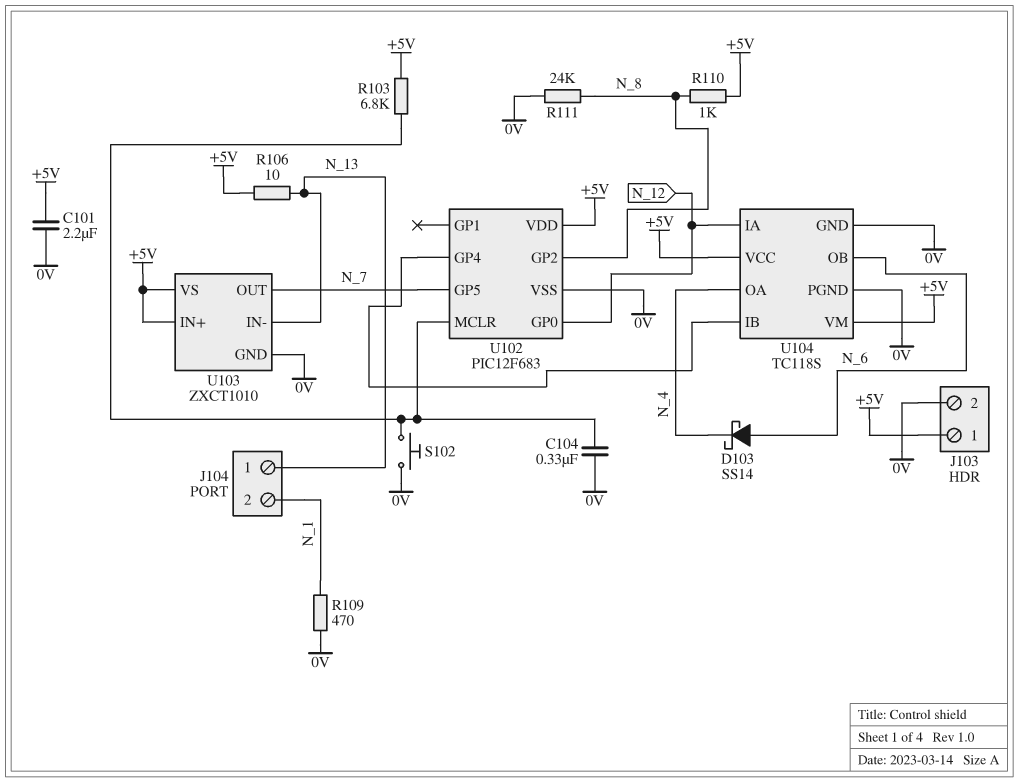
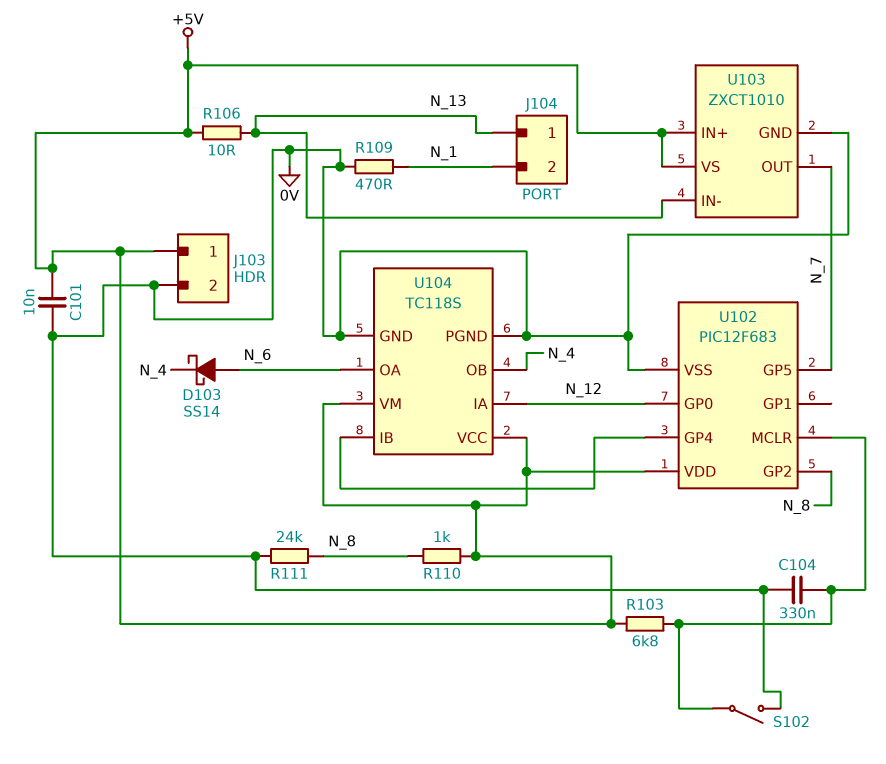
C101: 2.2uF (+5V, 0V) -> 10nF (+5V, 0V)
S102: button (0V, U102/MCLR) -> switch (0V, U102/MCLR)
U104 pin OA: N_4 -> N_6
U104 pin OB: N_6 -> N_4

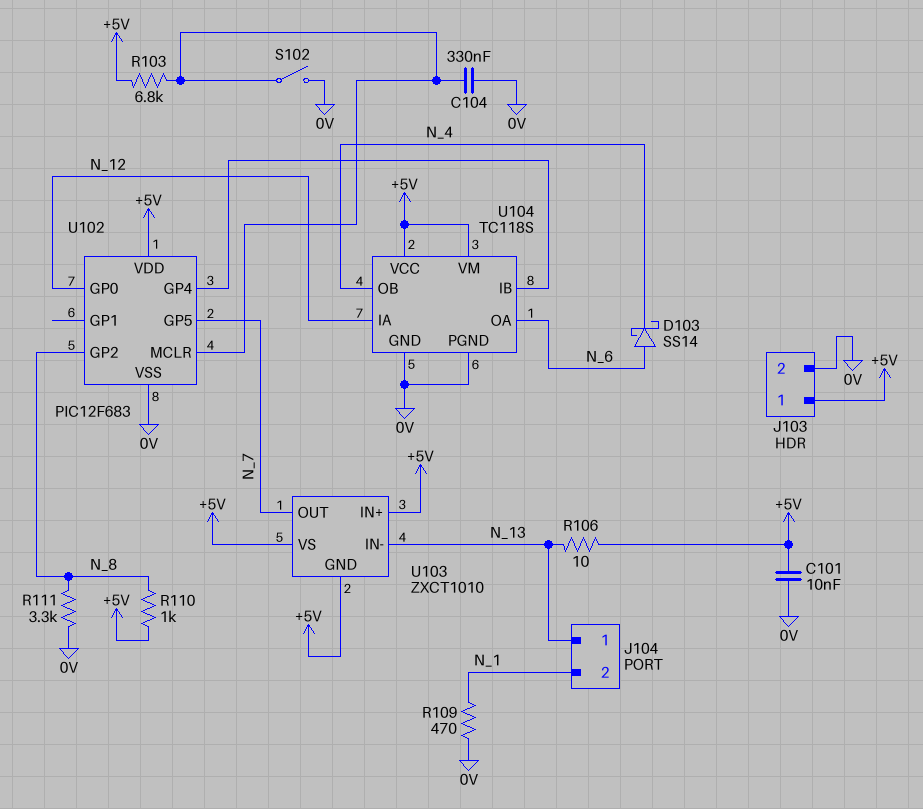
R111: 24k (0V, N_8) -> 3.3k (0V, N_8)
U103 pin GND: 0V -> +5V

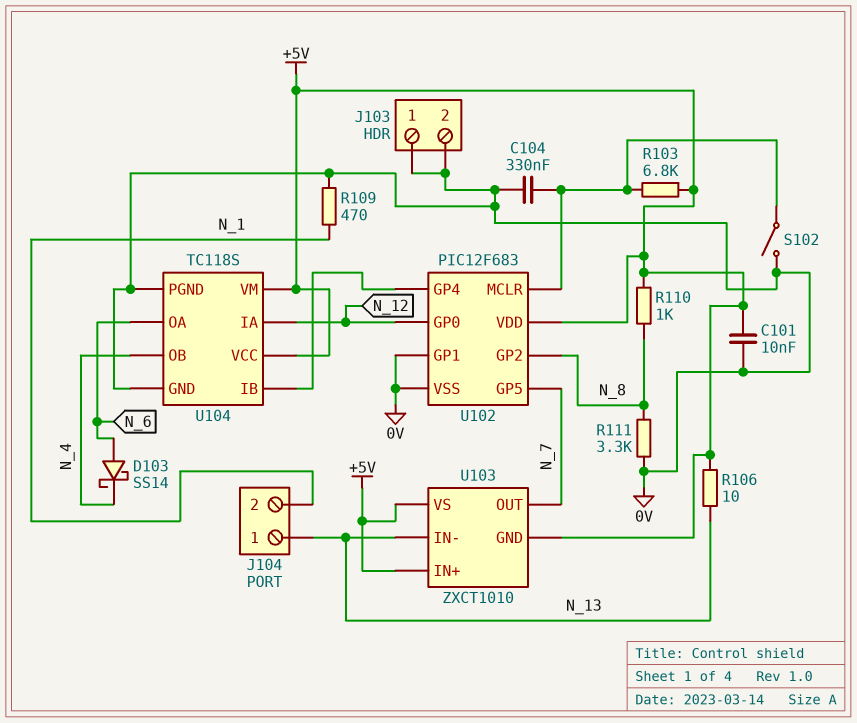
J103 pin 1: +5V -> 0V
U102 pin GP1: none -> 0V

